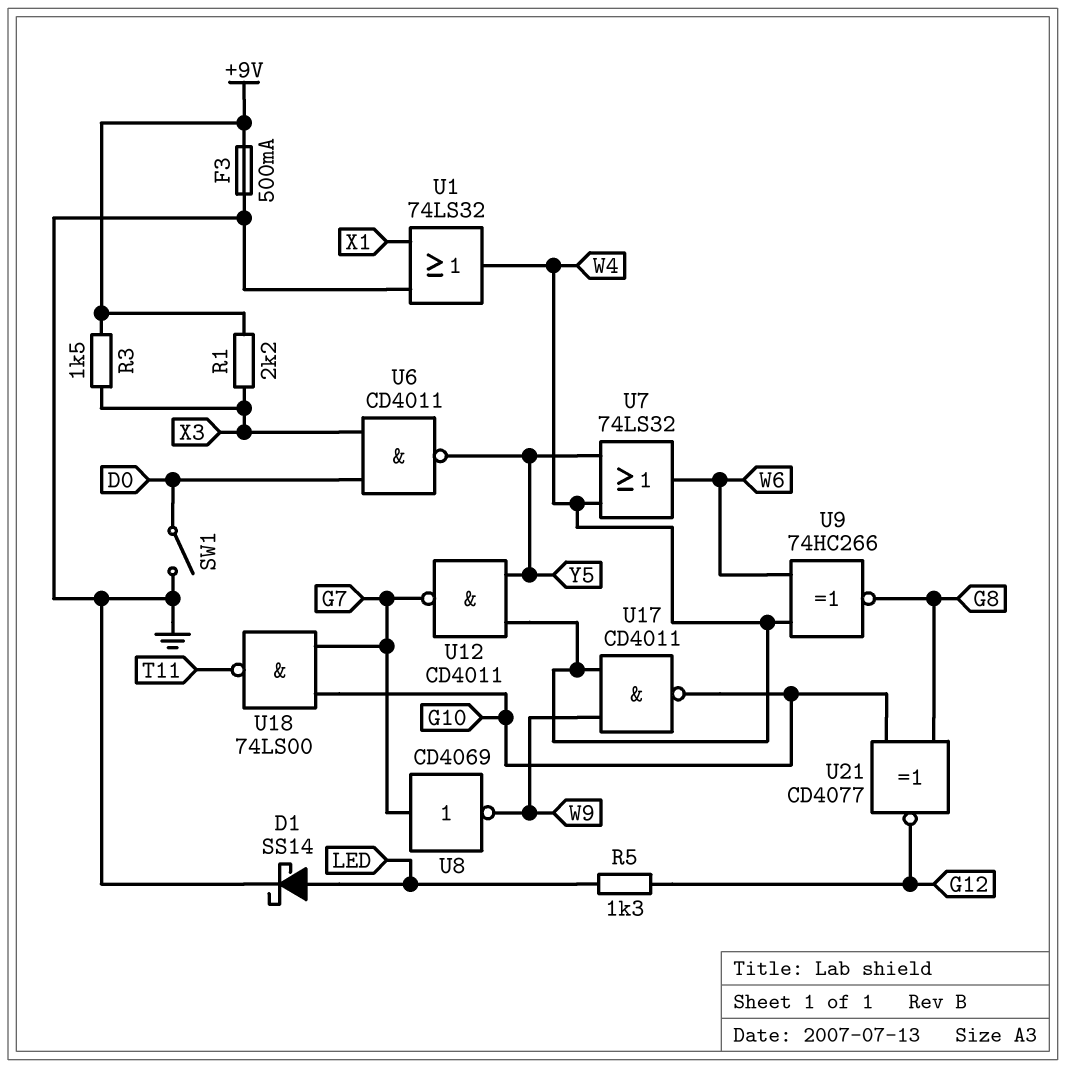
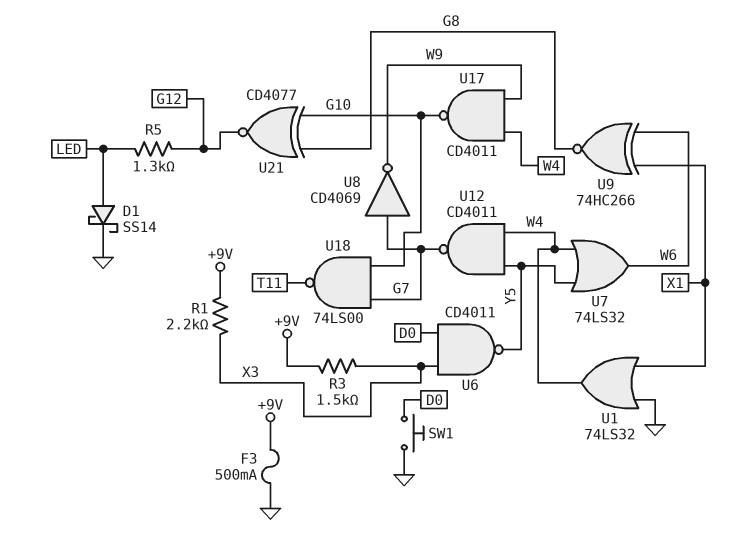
SW1: switch (D0, GND) -> button (D0, GND)
U9: XNOR 74HC266 (in W4, in W6, out G8) -> XNOR 74HC266 (in W6, in X1, out G8)

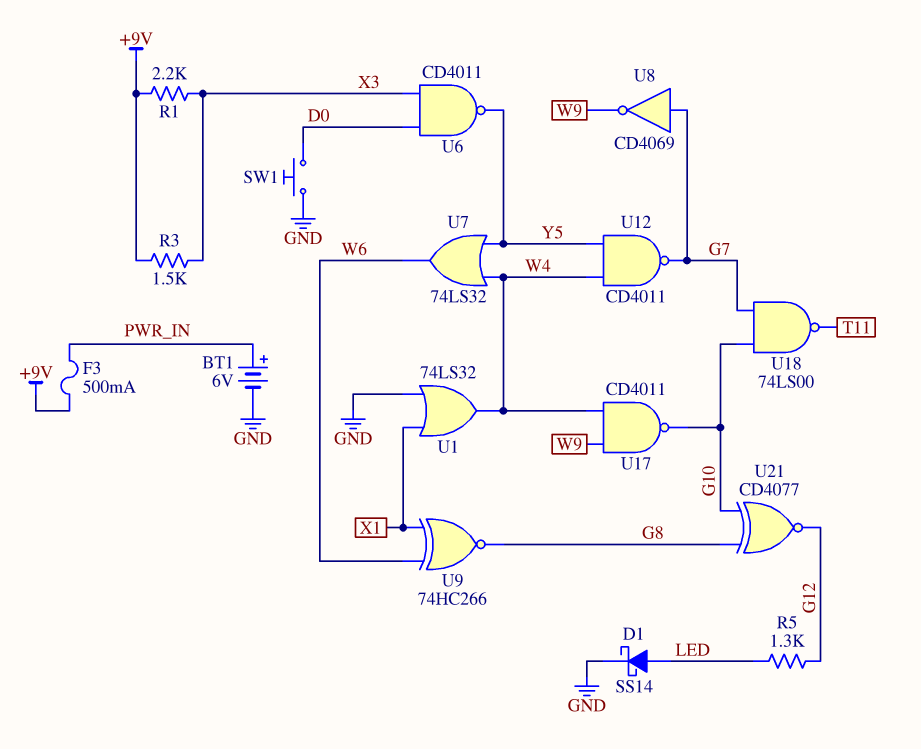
BT1: none -> 6V (plus PWR_IN, minus GND)
F3: 500mA (+9V, GND) -> 500mA (+9V, PWR_IN)

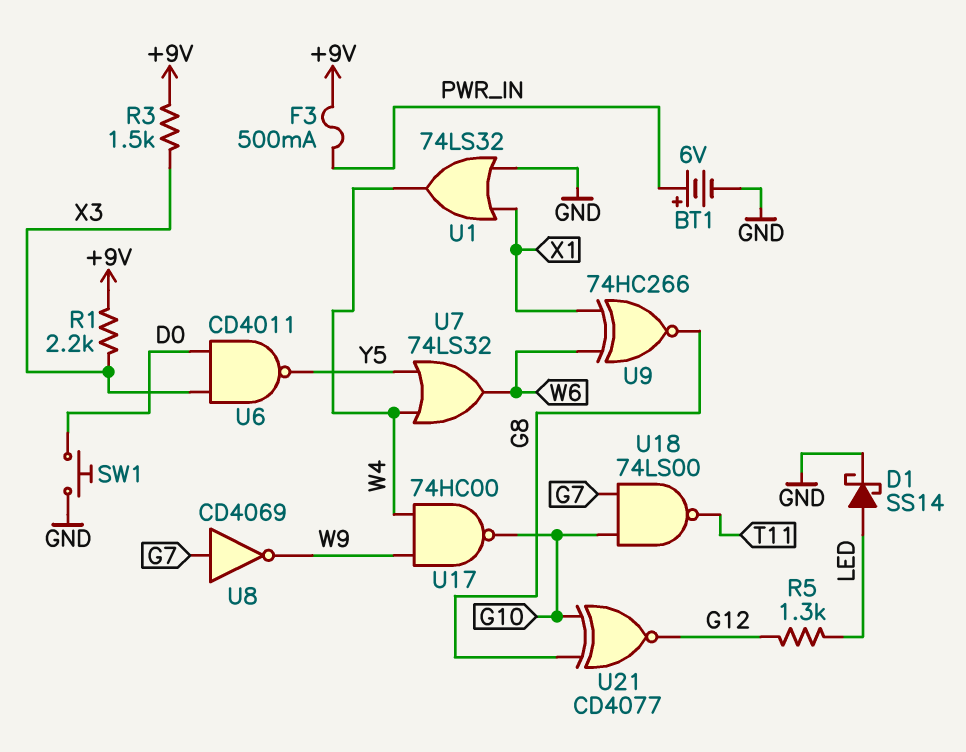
U12: NAND CD4011 (in W4, in Y5, out G7) -> none
U17: NAND CD4011 (in W4, in W9, out G10) -> NAND 74HC00 (in W4, in W9, out G10)

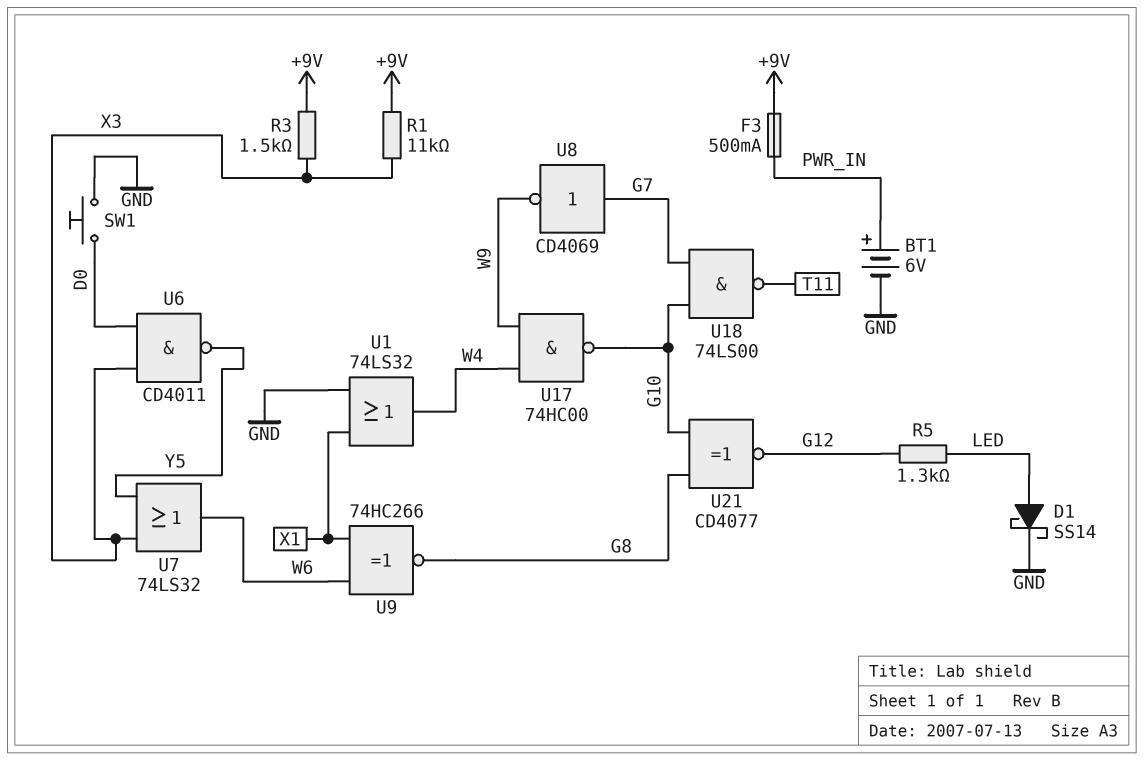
R1: 2.2k (+9V, X3) -> 11k (+9V, X3)
U7: OR 74LS32 (in W4, in Y5, out W6) -> OR 74LS32 (in X3, in Y5, out W6)

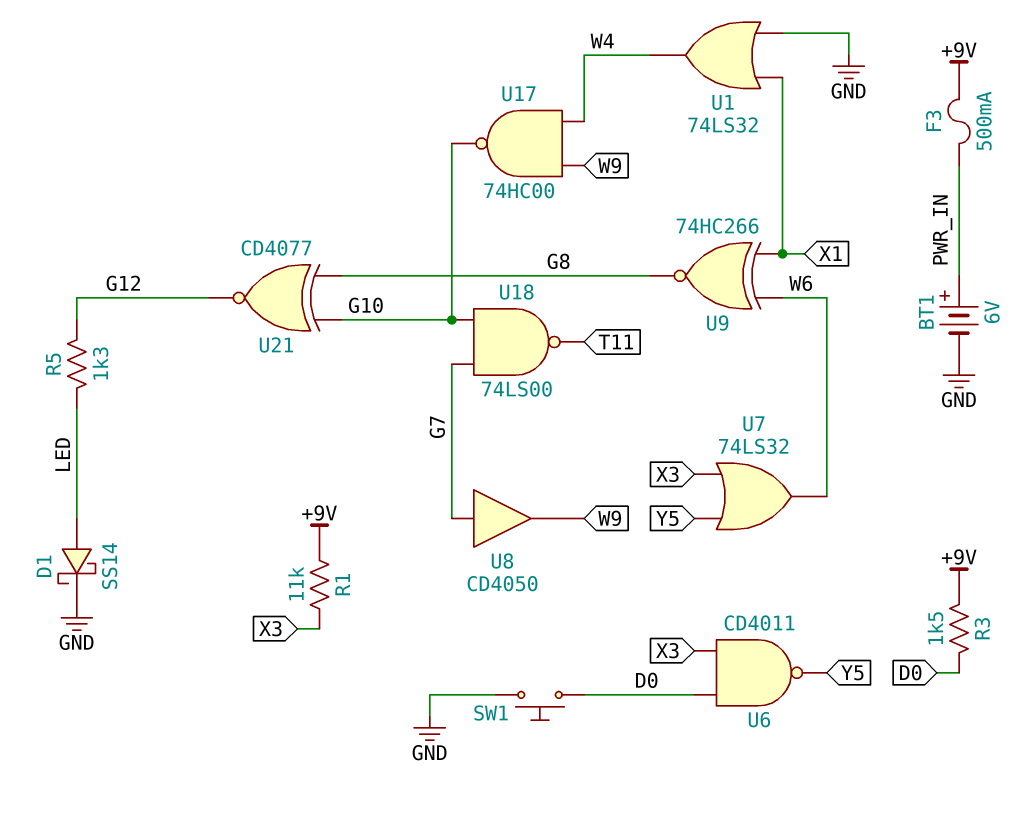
R3: 1.5k (+9V, X3) -> 1.5k (+9V, D0)
U8: NOT CD4069 (in G7, out W9) -> buffer CD4050 (in G7, out W9)

